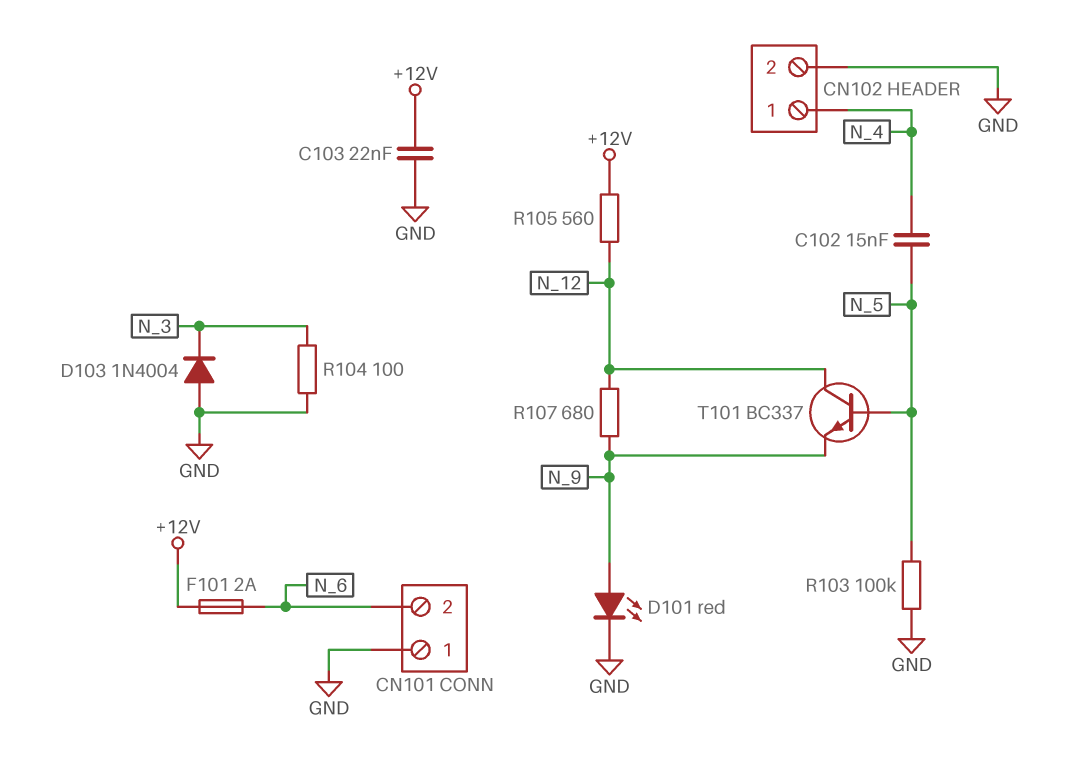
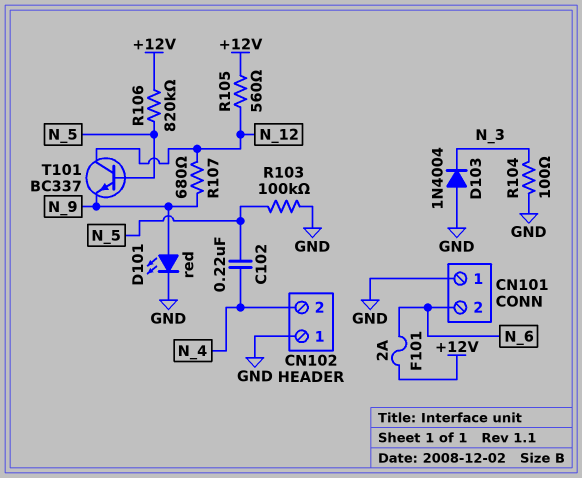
C102: 15nF (N_4, N_5) -> 220nF (N_4, N_5)
C103: 22nF (+12V, GND) -> none
CN102 pin 1: N_4 -> GND
CN102 pin 2: GND -> N_4
R106: none -> 820k (+12V, N_5)

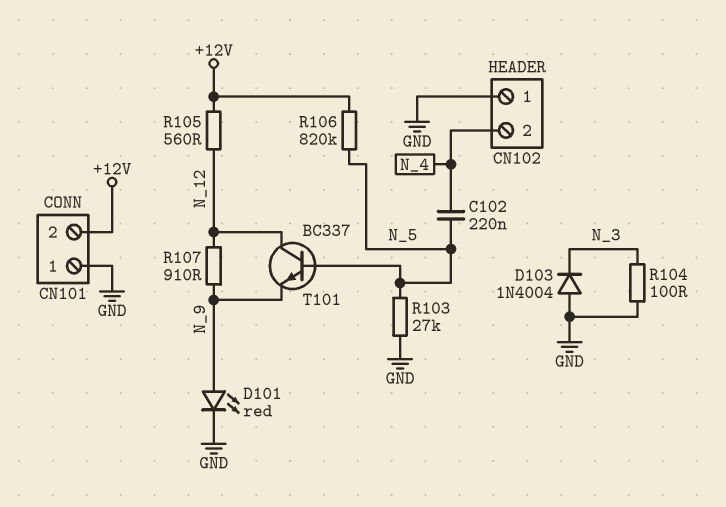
CN101 pin 2: N_6 -> +12V
F101: 2A (+12V, N_6) -> none
R103: 100k (GND, N_5) -> 27k (GND, N_5)
R107: 680 (N_9, N_12) -> 910 (N_9, N_12)

